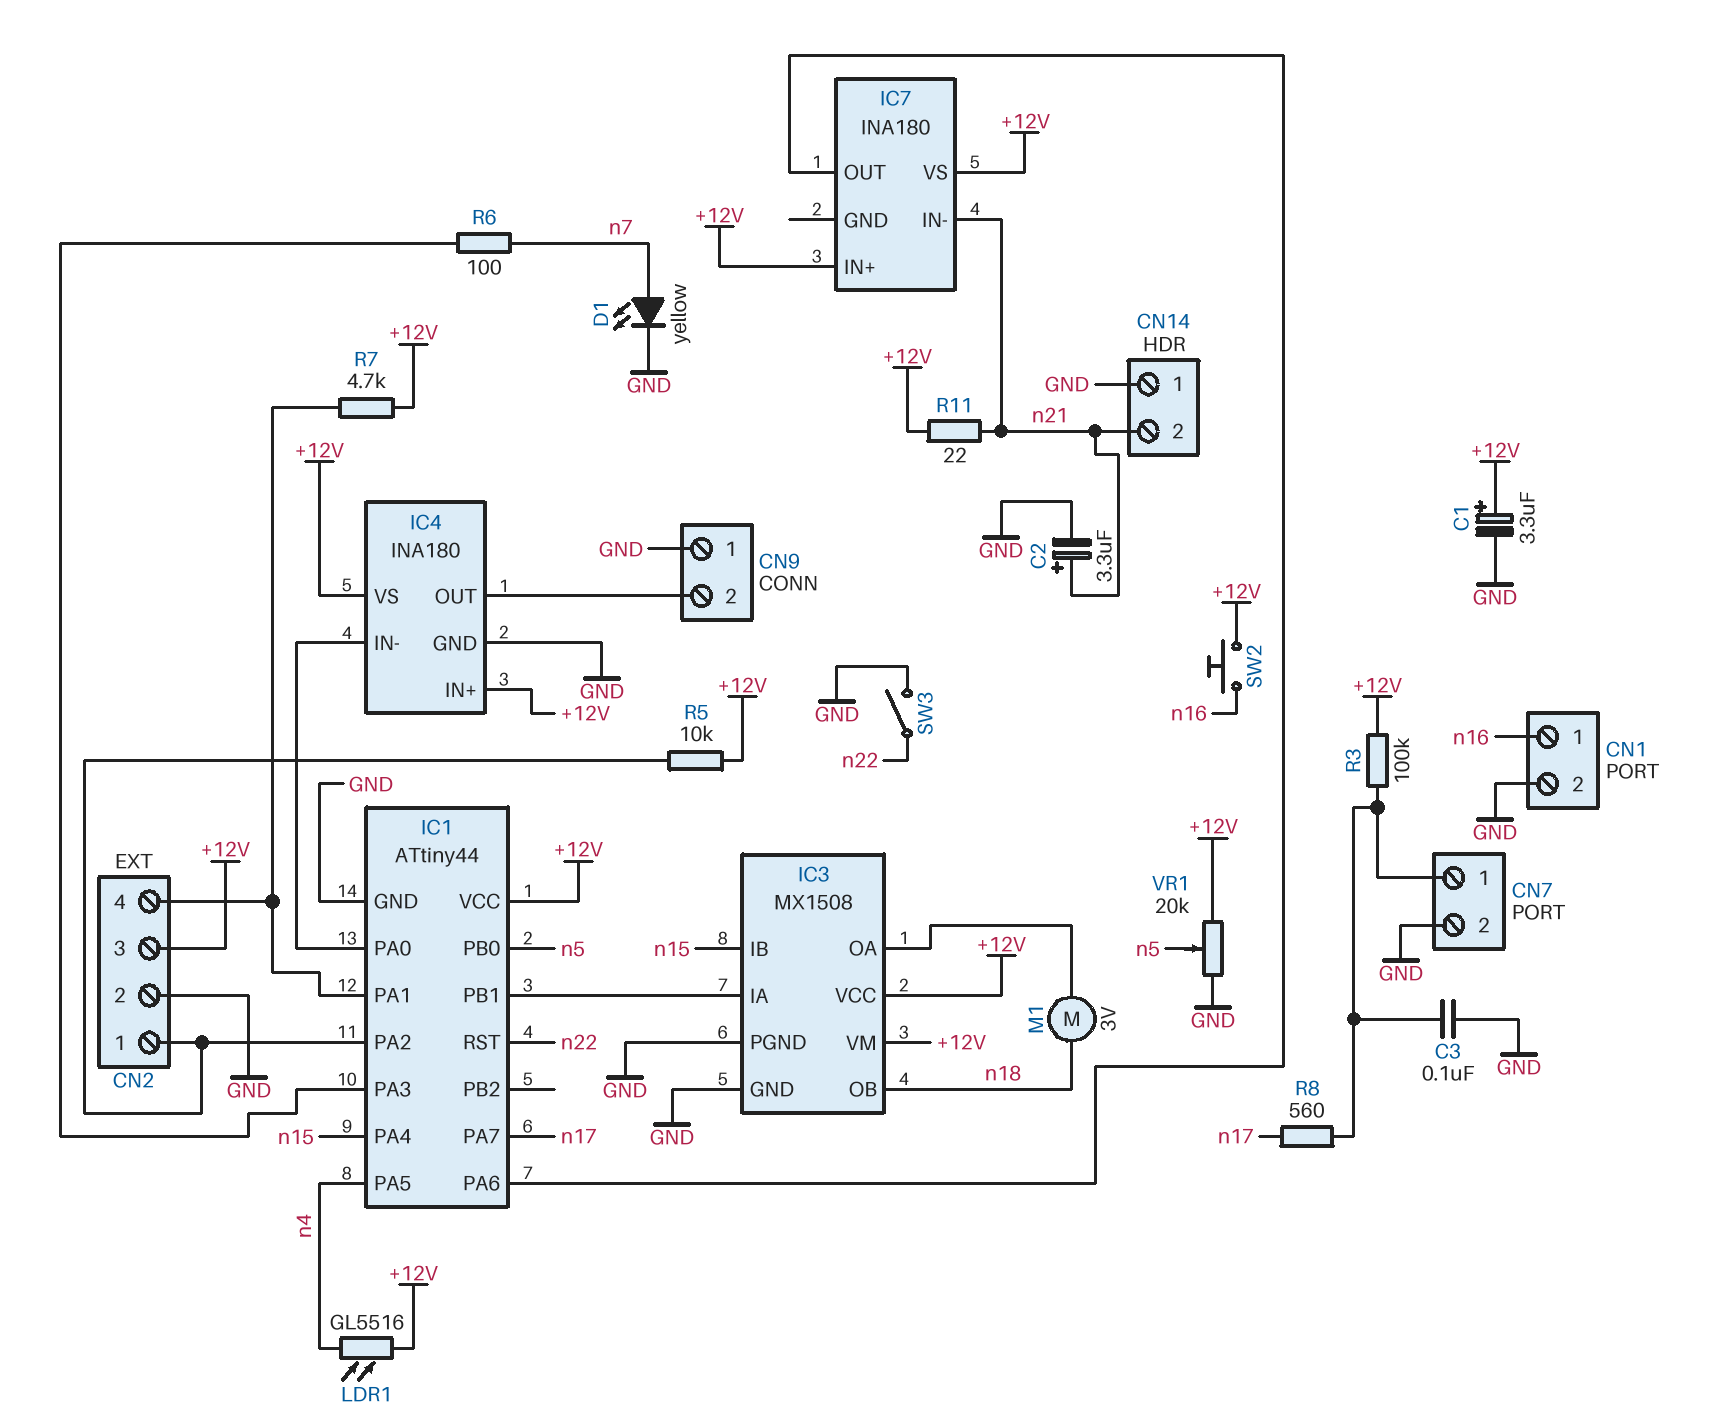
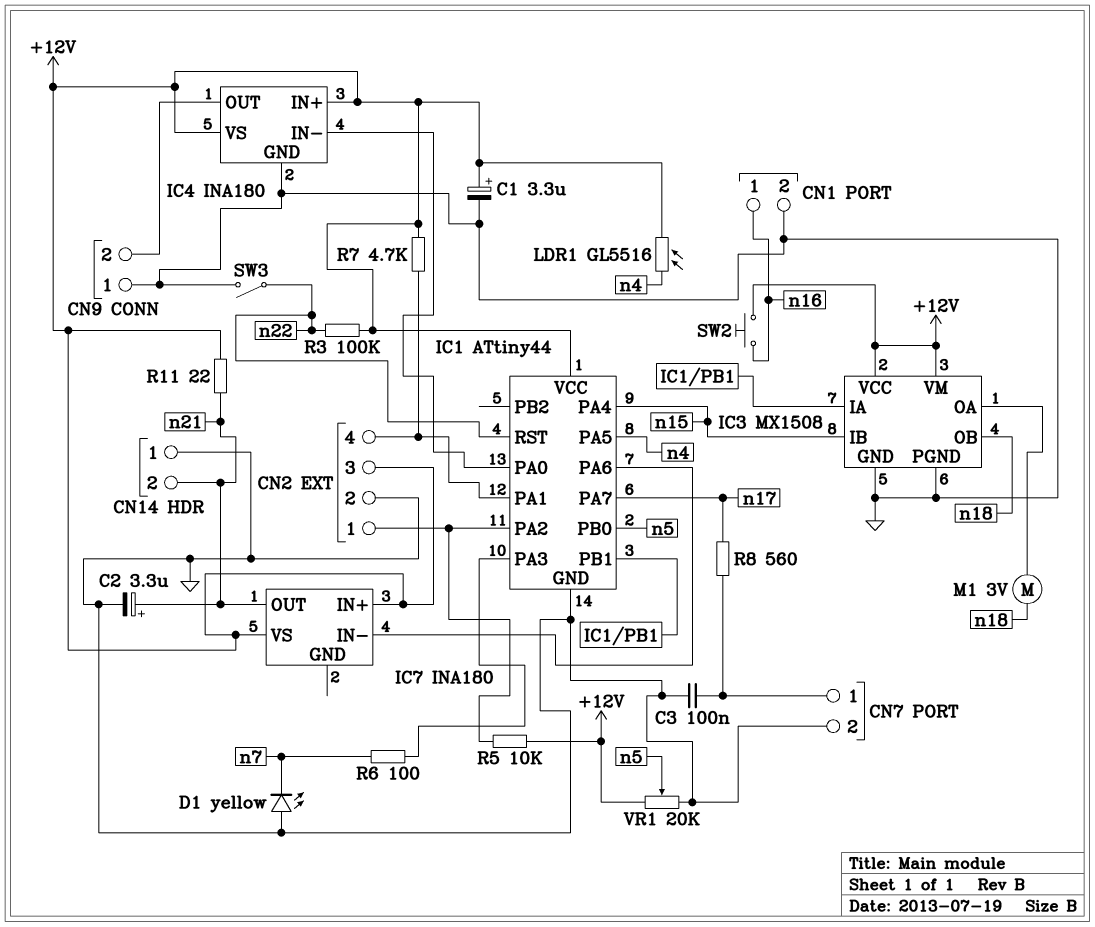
D1: LED yellow (A n7, K GND) -> LED yellow (A GND, K n7)
IC7 pin IN-: n21 -> IC1/PA6
IC7 pin OUT: IC1/PA6 -> n21
R3: 100k (+12V, CN7/1) -> 100k (+12V, n22)

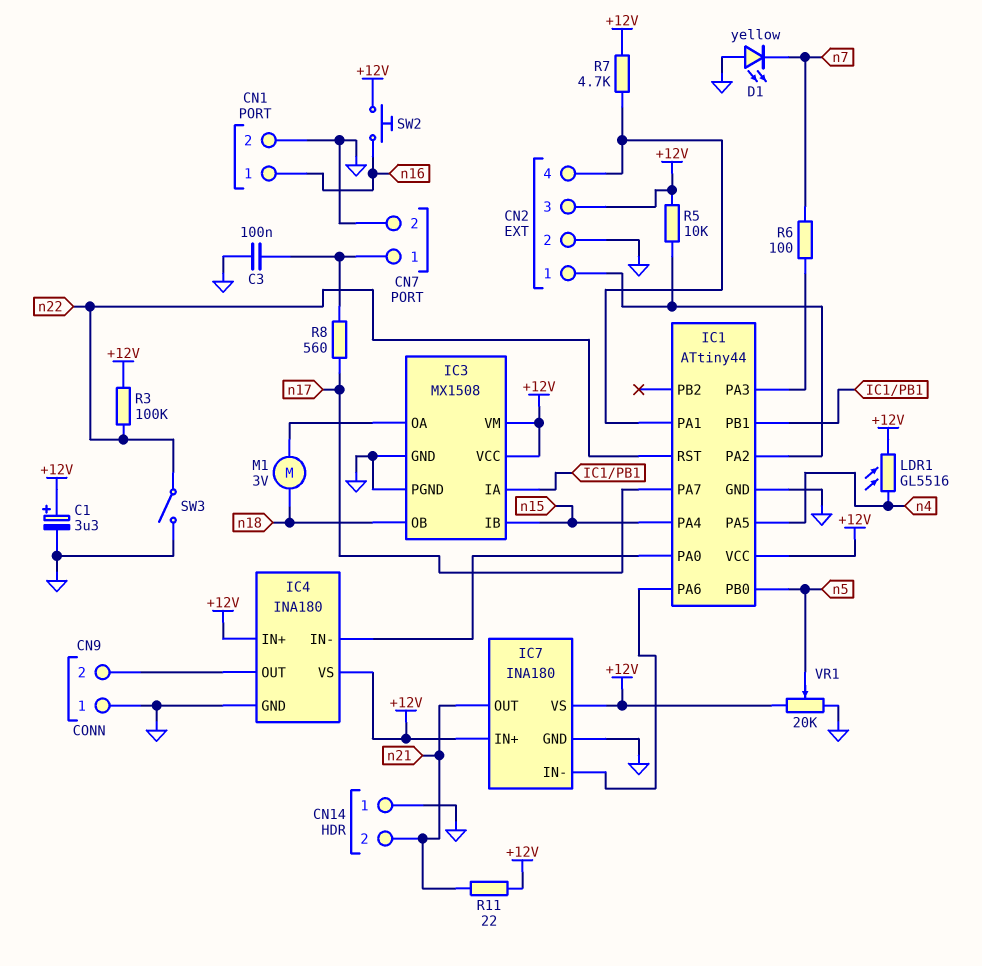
C2: 3.3uF (plus n21, minus GND) -> none
IC7 pin GND: none -> GND

